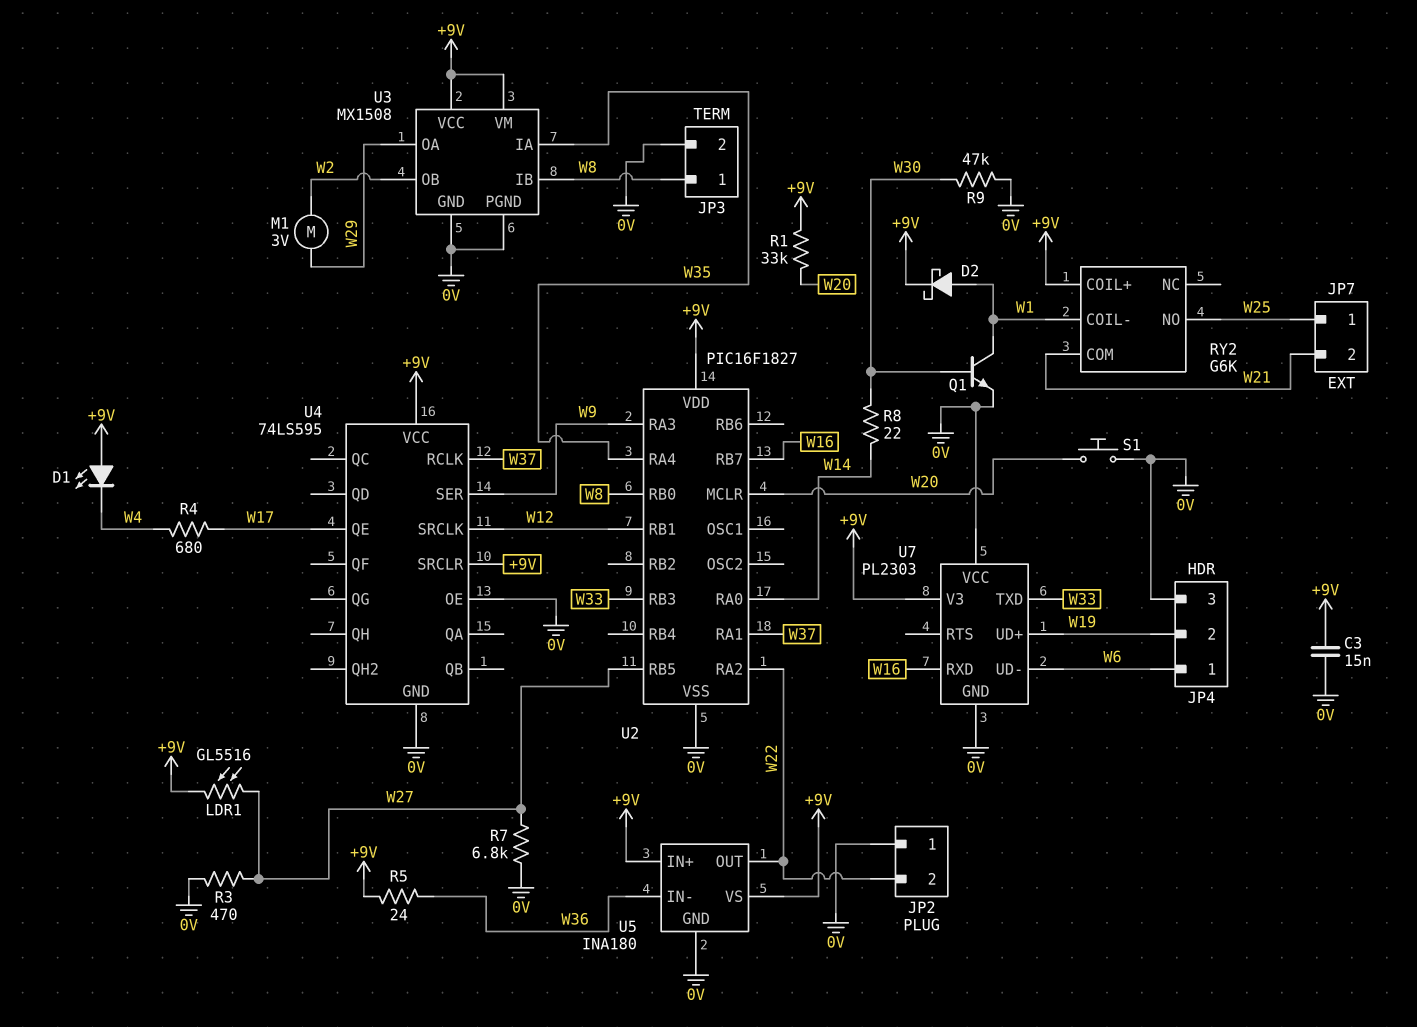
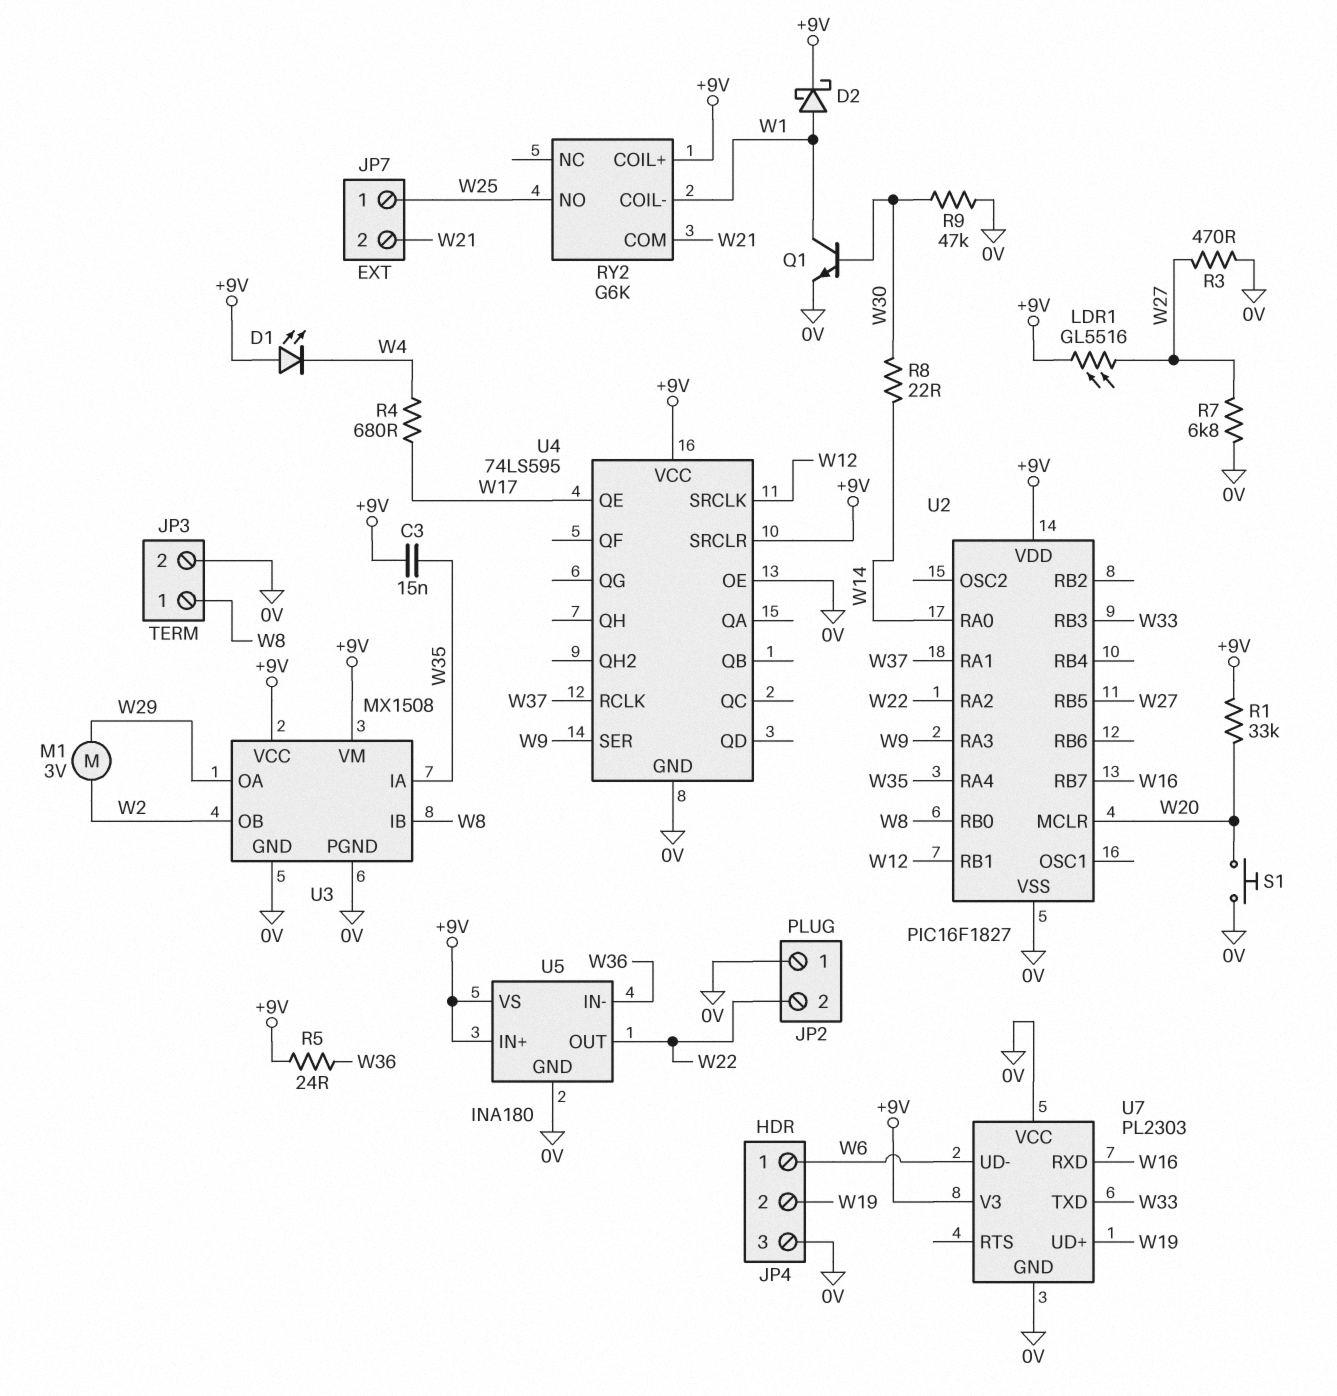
C3: 15nF (+9V, 0V) -> 15nF (+9V, W35)

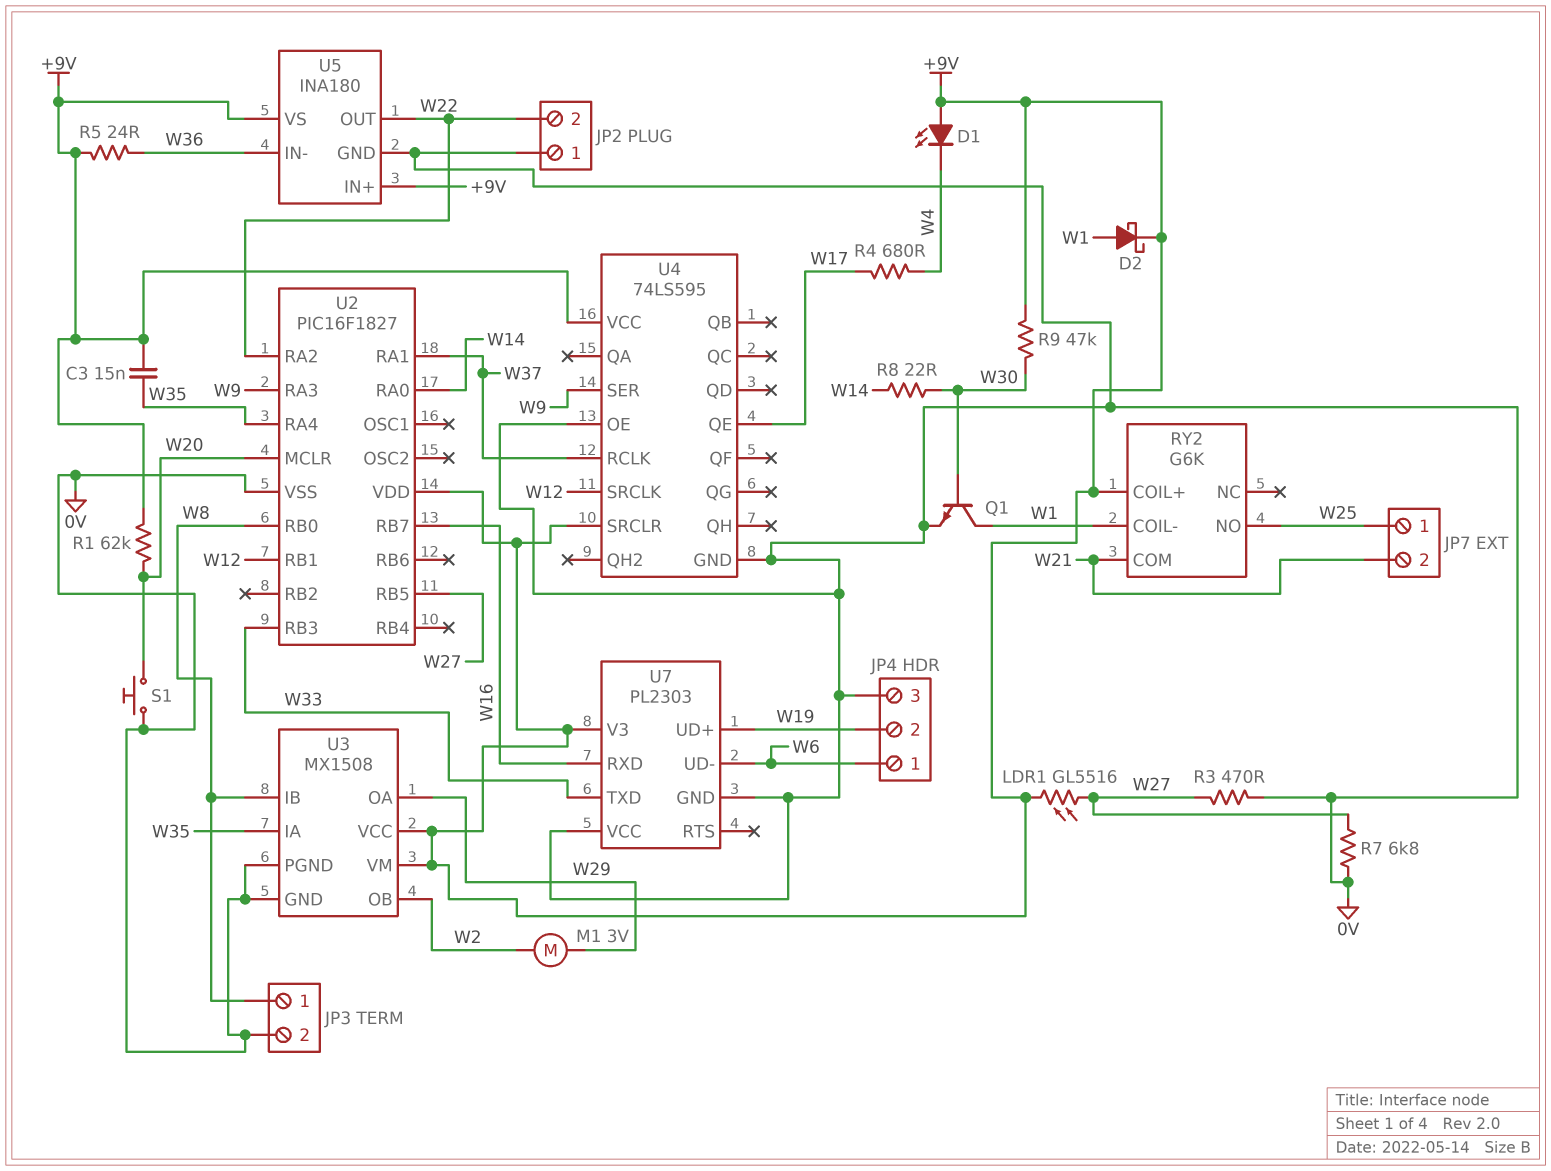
R1: 33k (+9V, W20) -> 62k (+9V, W20)
R9: 47k (0V, W30) -> 47k (+9V, W30)

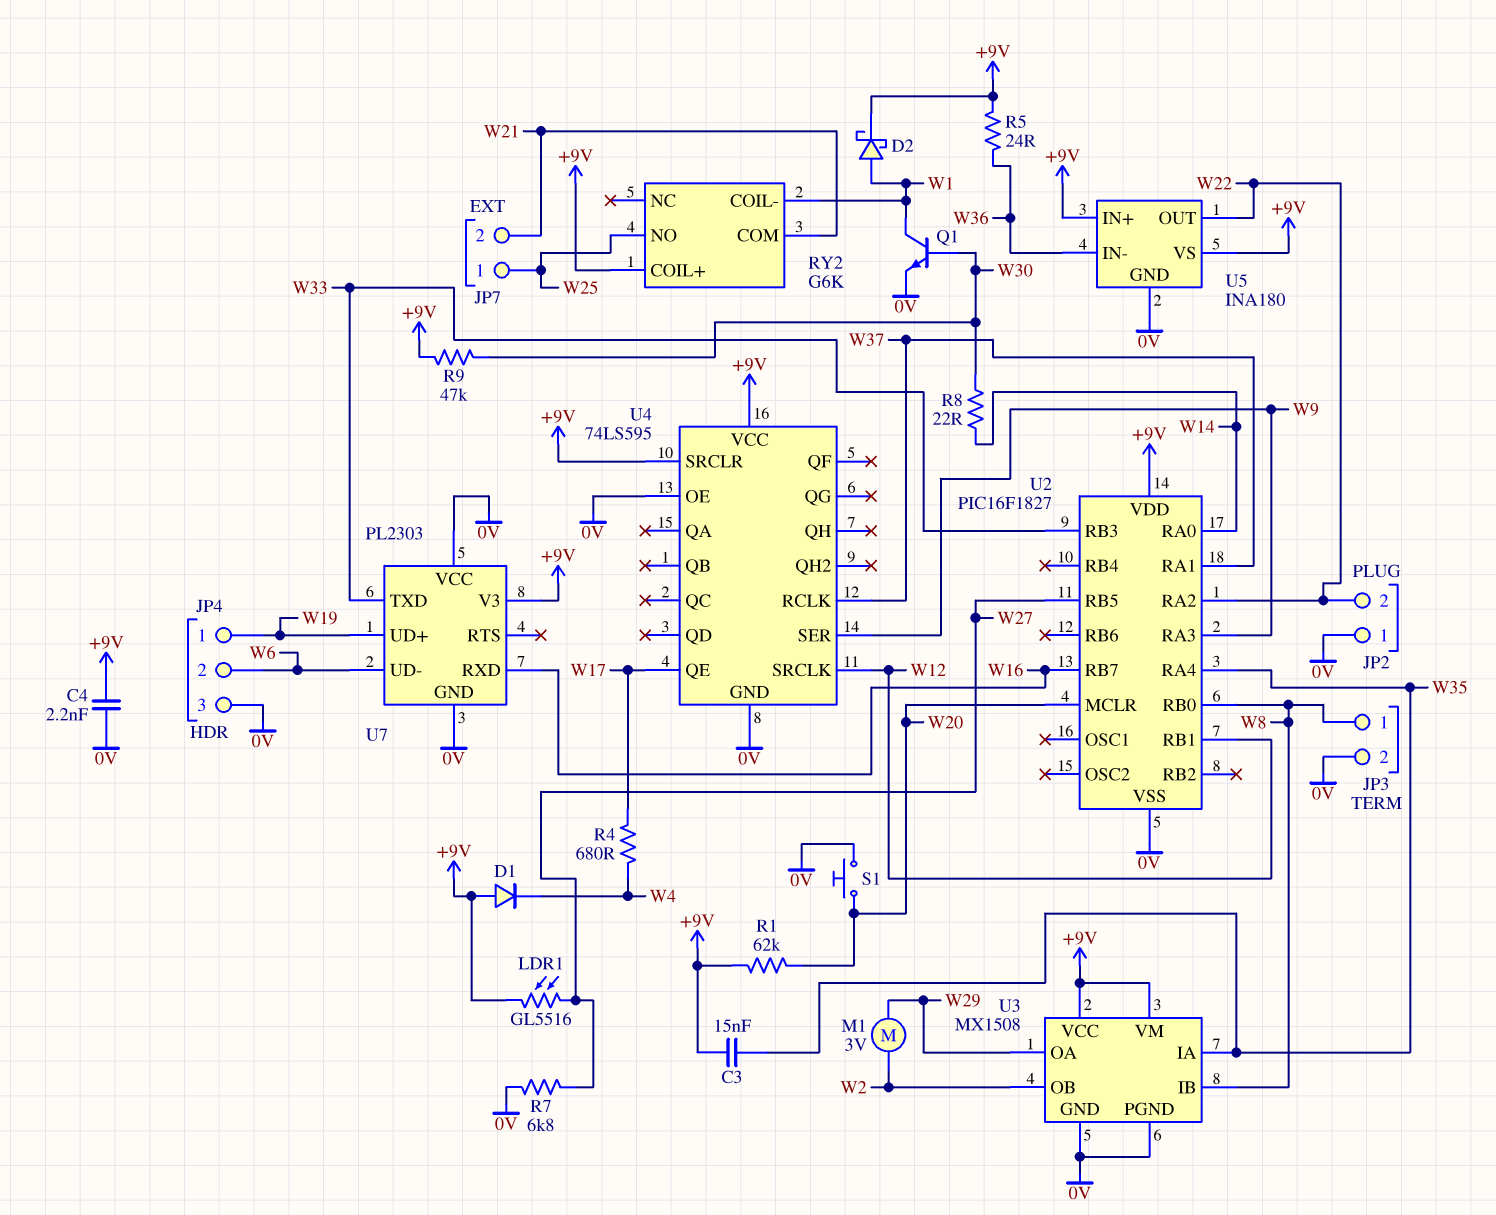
C4: none -> 2.2nF (+9V, 0V)
D1: LED (A +9V, K W4) -> diode (A +9V, K W4)
JP4 pin 1: W6 -> W19
JP4 pin 2: W19 -> W6
R3: 470 (0V, W27) -> none

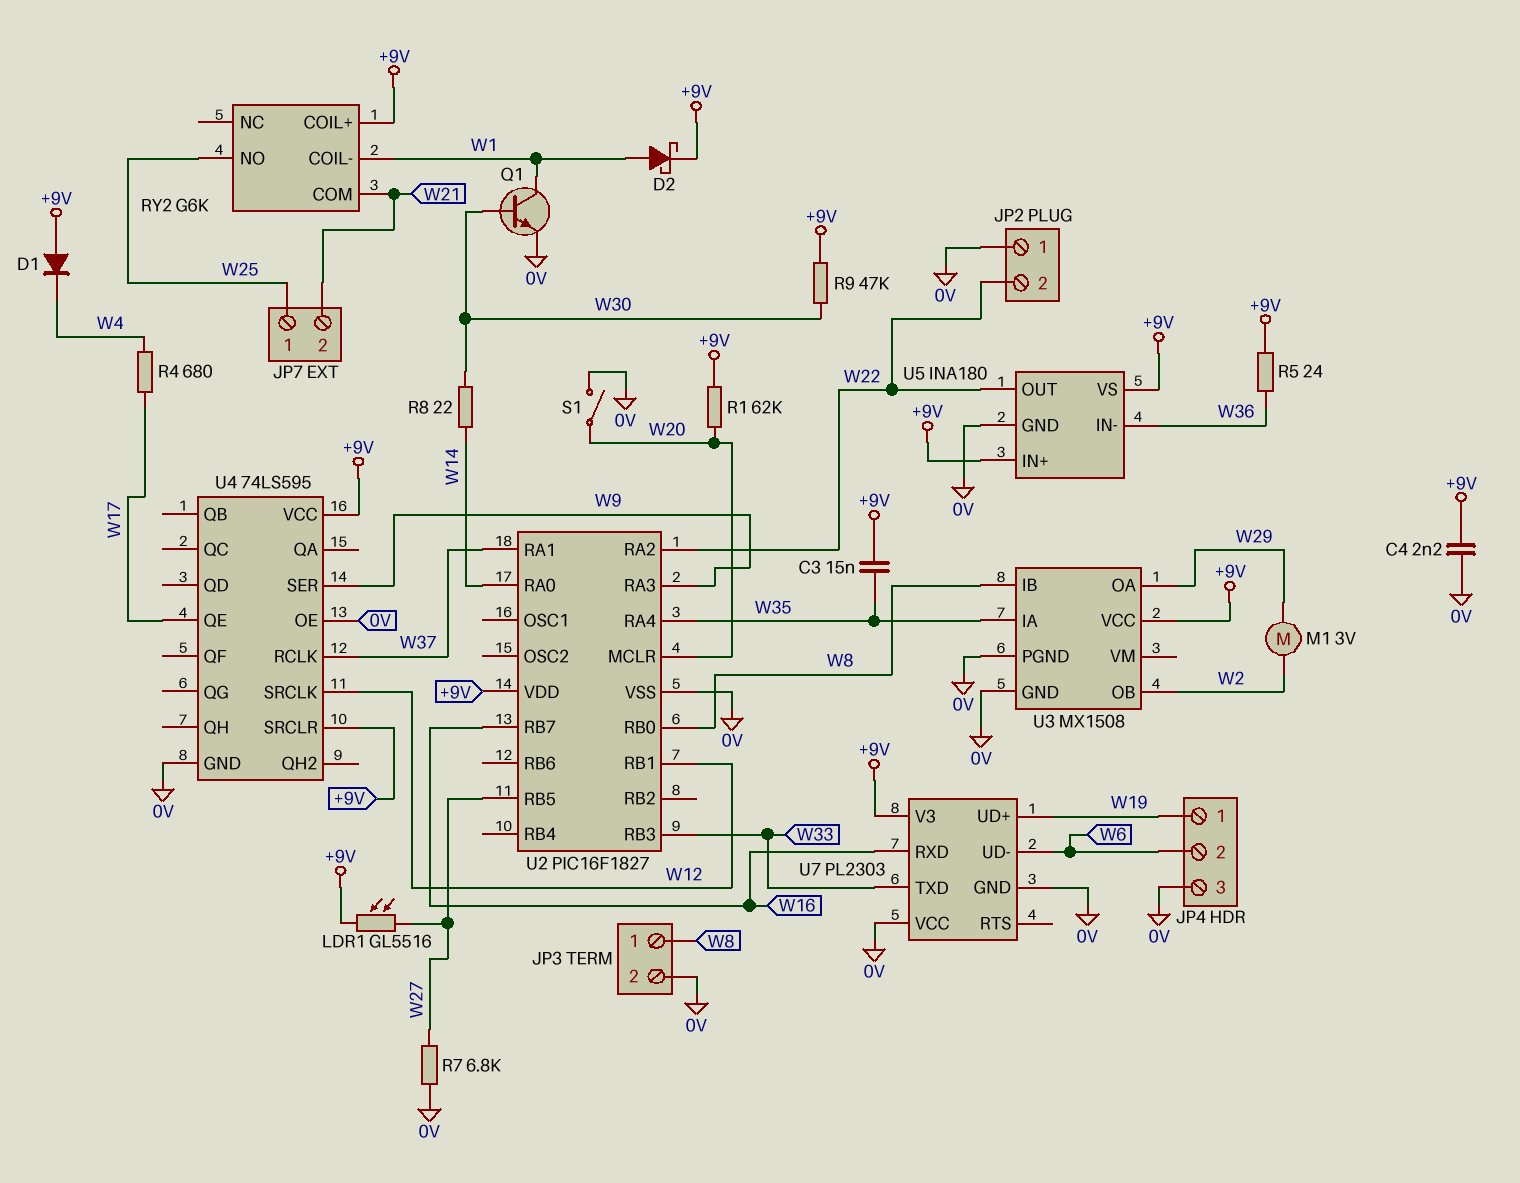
S1: button (0V, W20) -> switch (0V, W20)
U3 pin VM: +9V -> none

